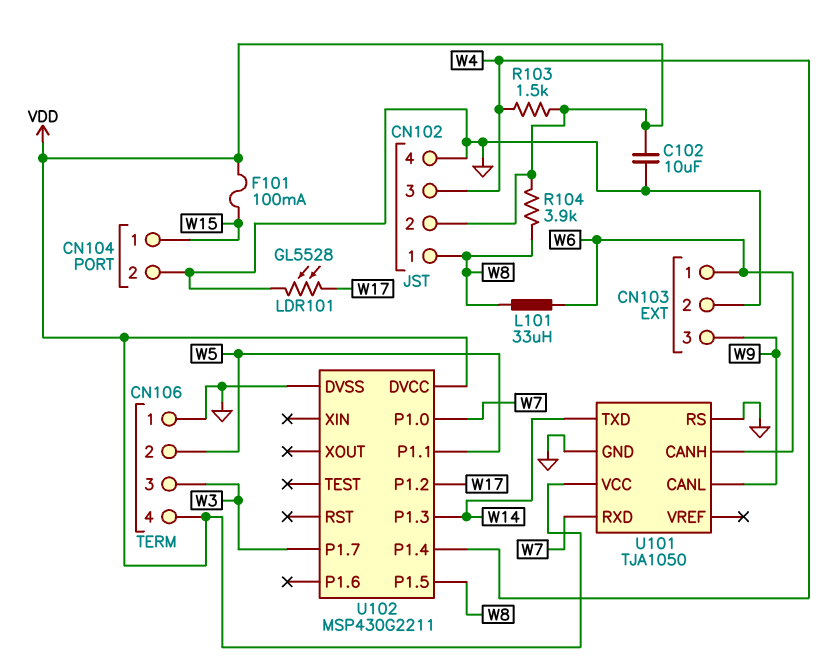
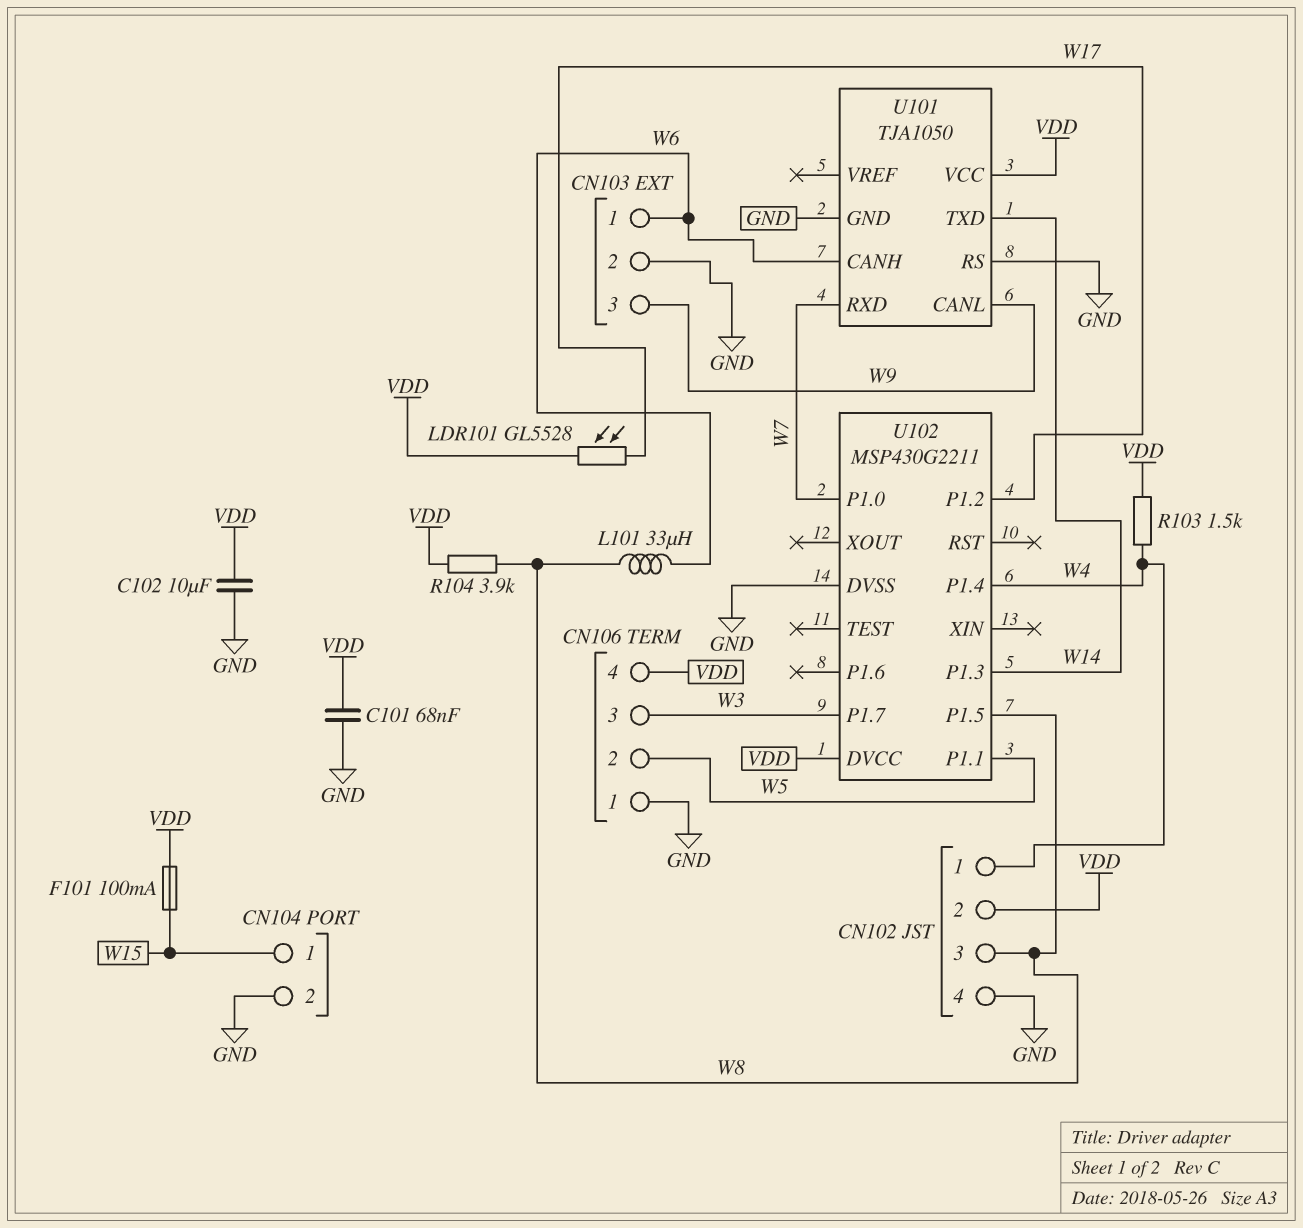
C101: none -> 68nF (GND, VDD)
CN102 pin 1: W8 -> W4
CN102 pin 3: W4 -> W8
LDR101: GL5528 (GND, W17) -> GL5528 (VDD, W17)

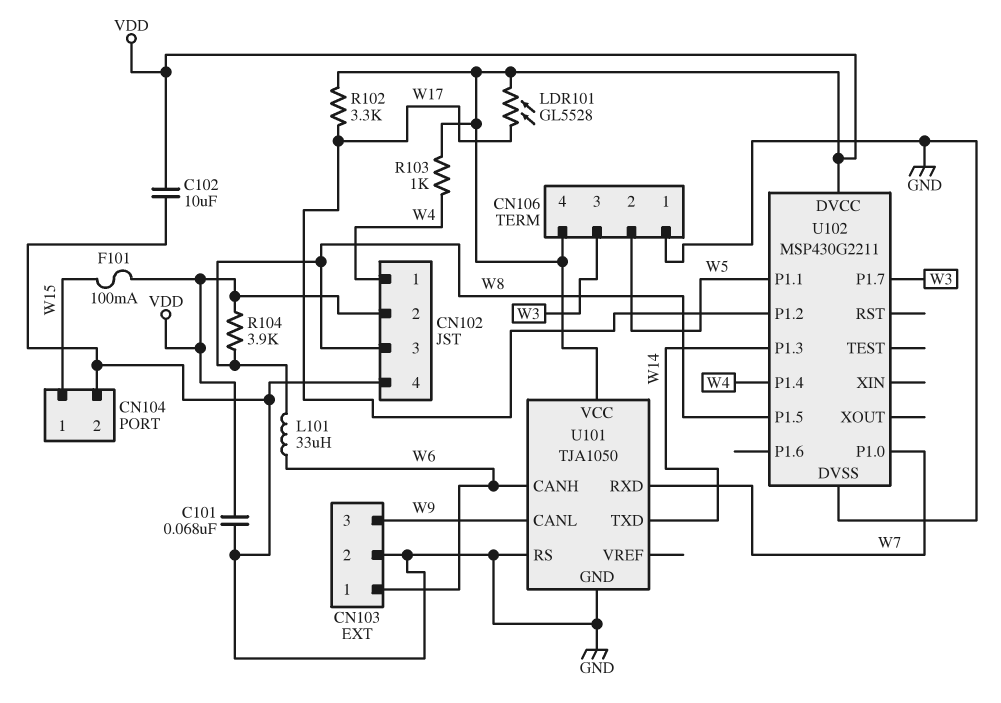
R102: none -> 3.3k (VDD, W17)
R103: 1.5k (VDD, W4) -> 1k (VDD, W4)

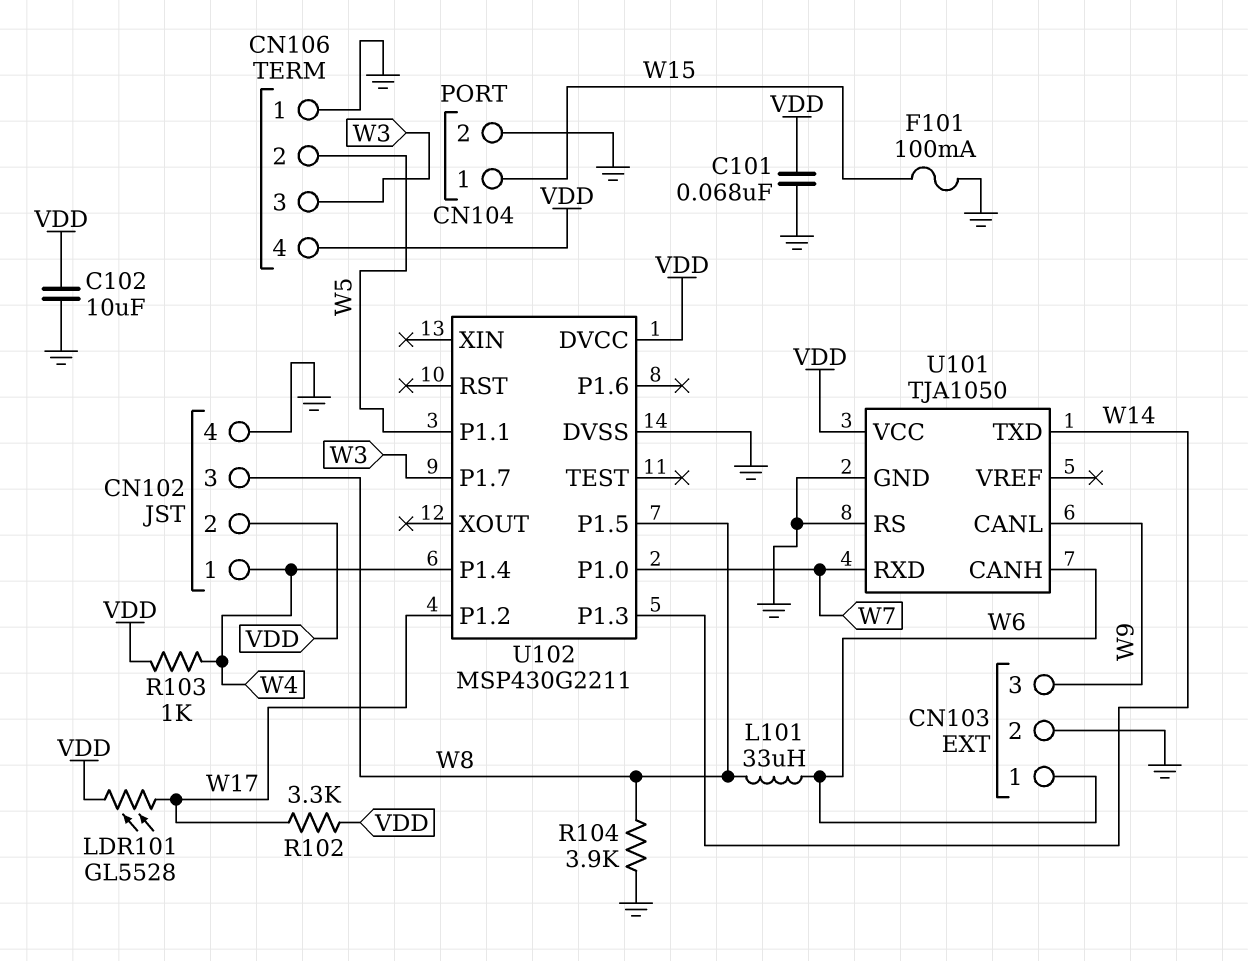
F101: 100mA (VDD, W15) -> 100mA (GND, W15)
R104: 3.9k (VDD, W8) -> 3.9k (GND, W8)

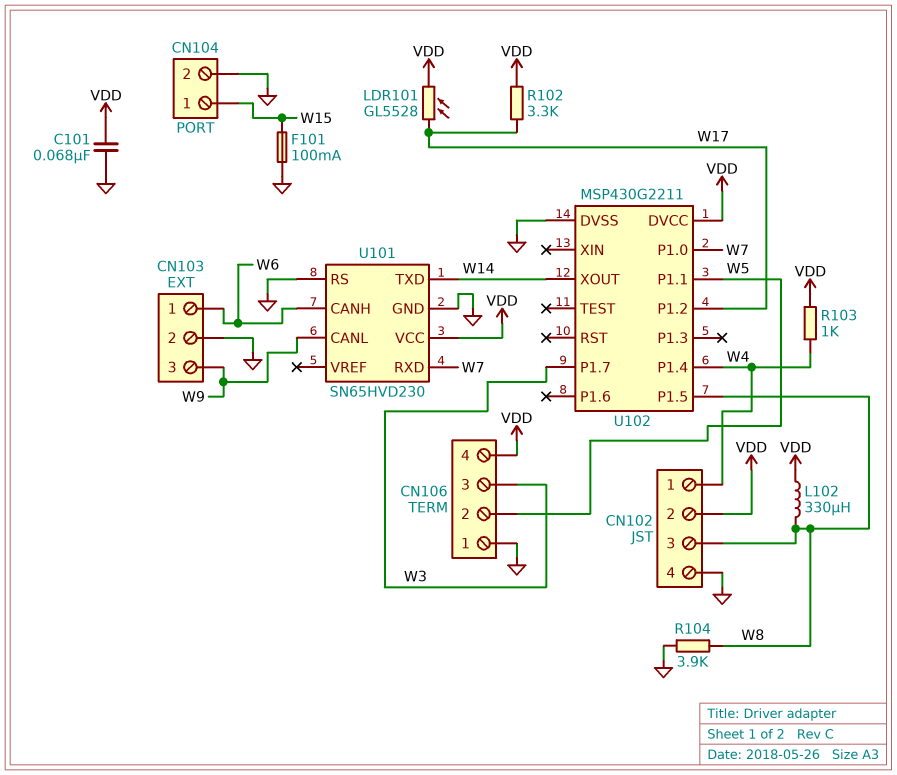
C102: 10uF (GND, VDD) -> none
L101: 33uH (W6, W8) -> none
L102: none -> 330uH (VDD, W8)
U101: TJA1050 -> SN65HVD230
U102 pin P1.3: W14 -> none
U102 pin XOUT: none -> W14

